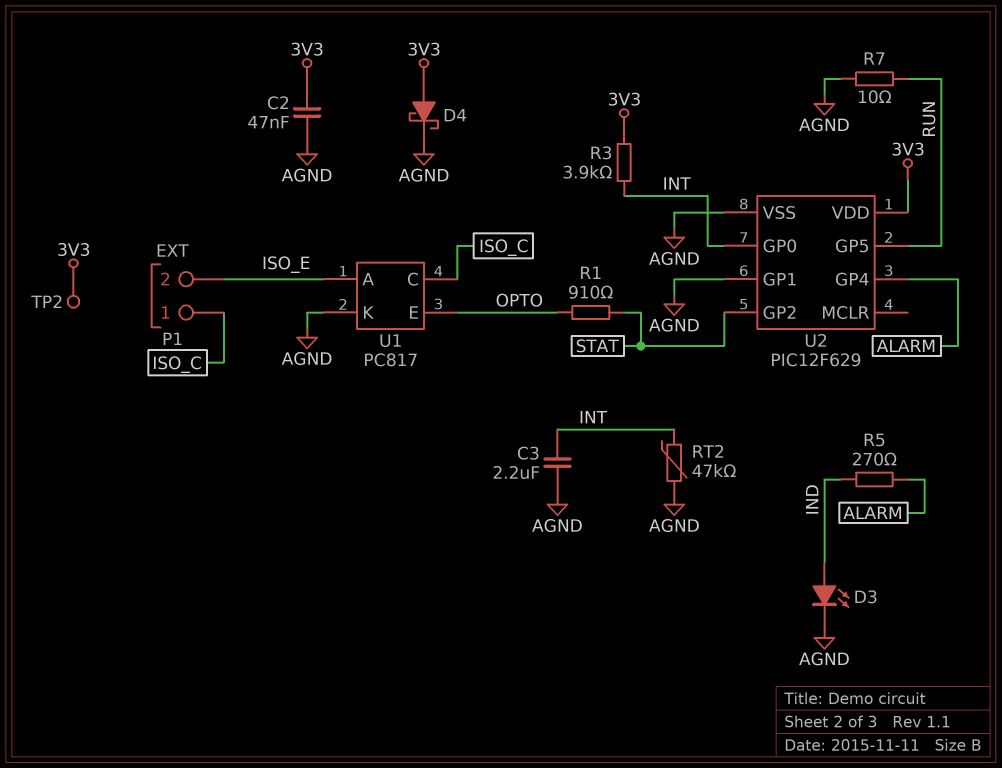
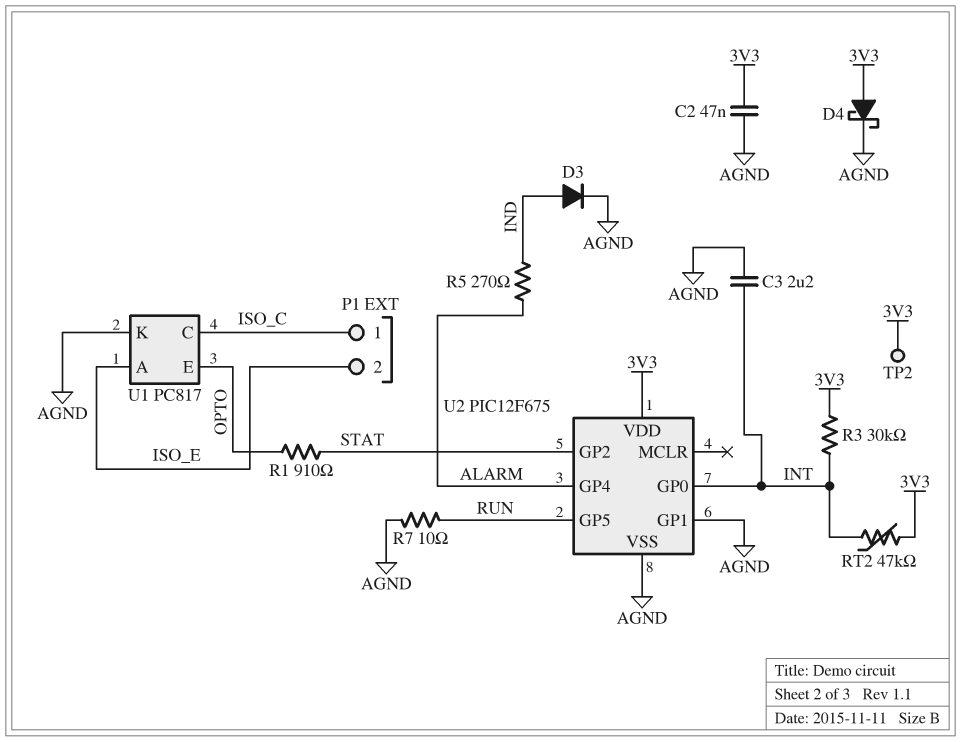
D3: LED (A IND, K AGND) -> diode (A IND, K AGND)
R3: 3.9k (3V3, INT) -> 30k (3V3, INT)
RT2: 47k (AGND, INT) -> 47k (3V3, INT)
U2: PIC12F629 -> PIC12F675

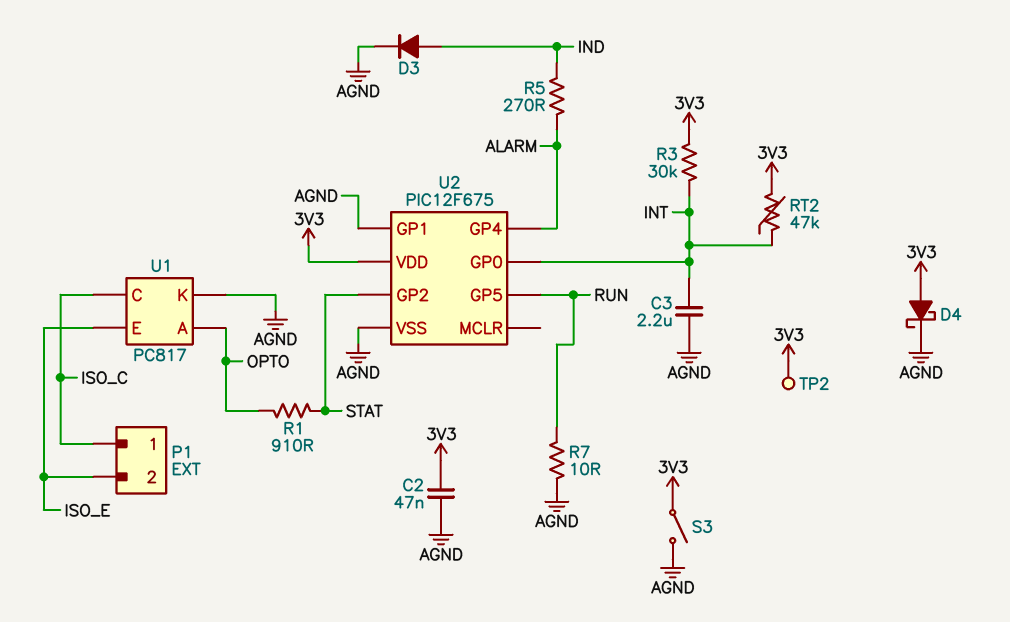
S3: none -> switch (3V3, AGND)
U1 pin A: ISO_E -> OPTO
U1 pin E: OPTO -> ISO_E

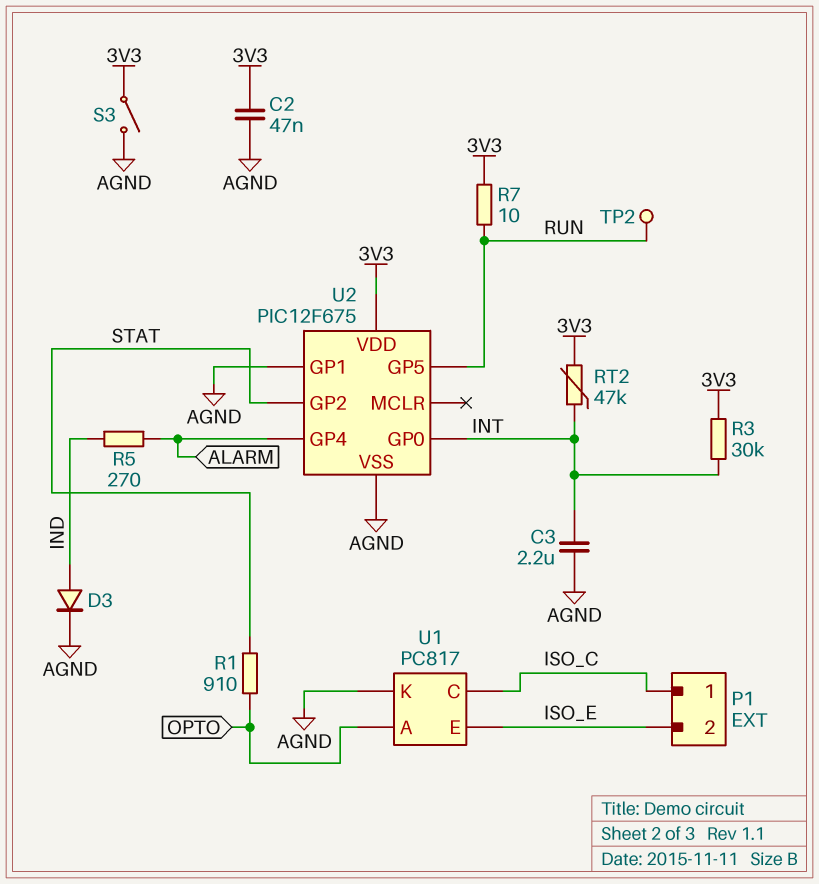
D4: schottky (A 3V3, K AGND) -> none
R7: 10 (AGND, RUN) -> 10 (3V3, RUN)
TP2: test point (3V3) -> test point (RUN)

